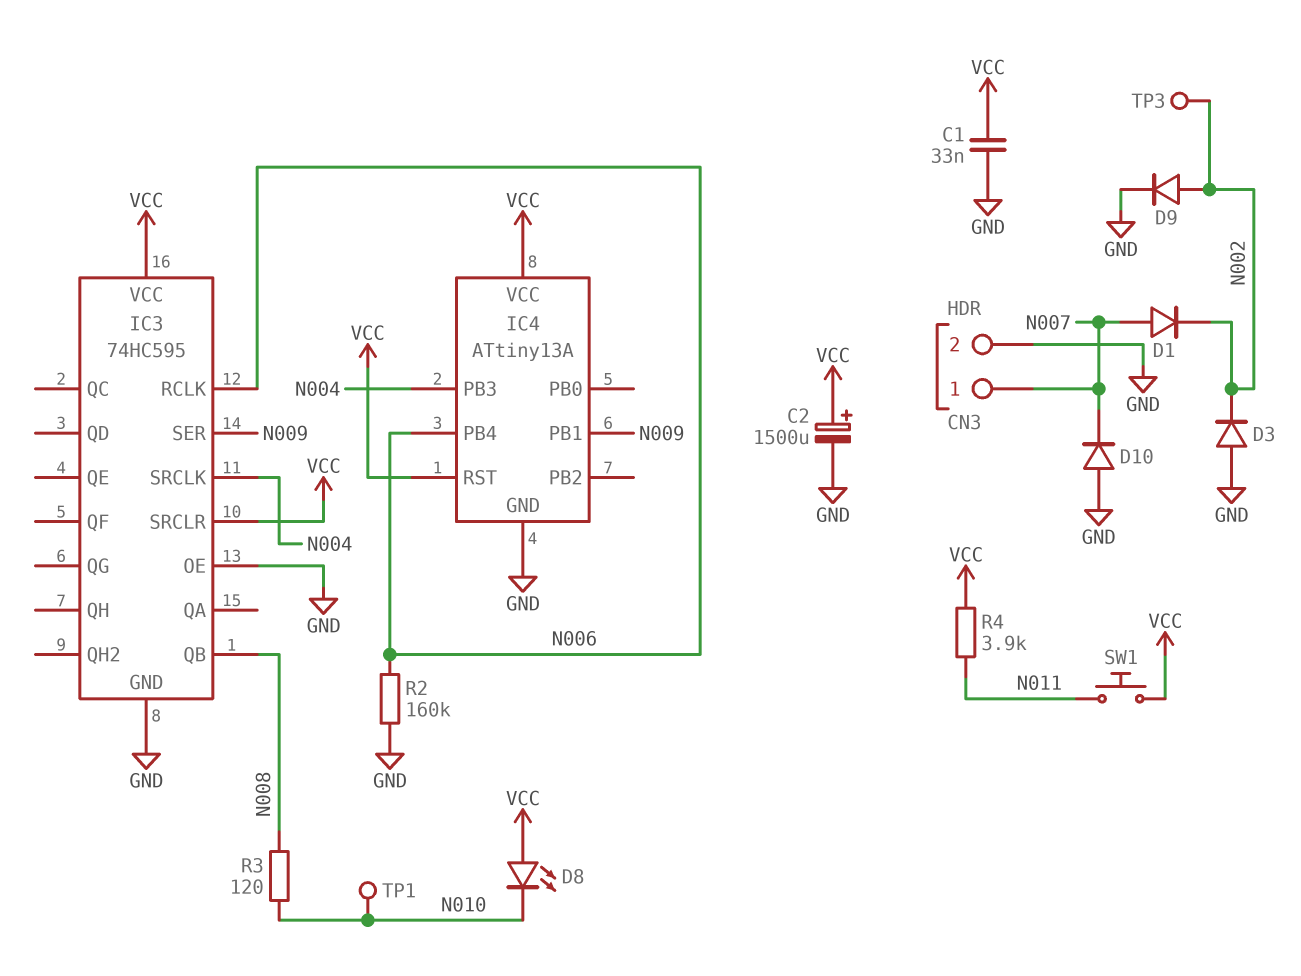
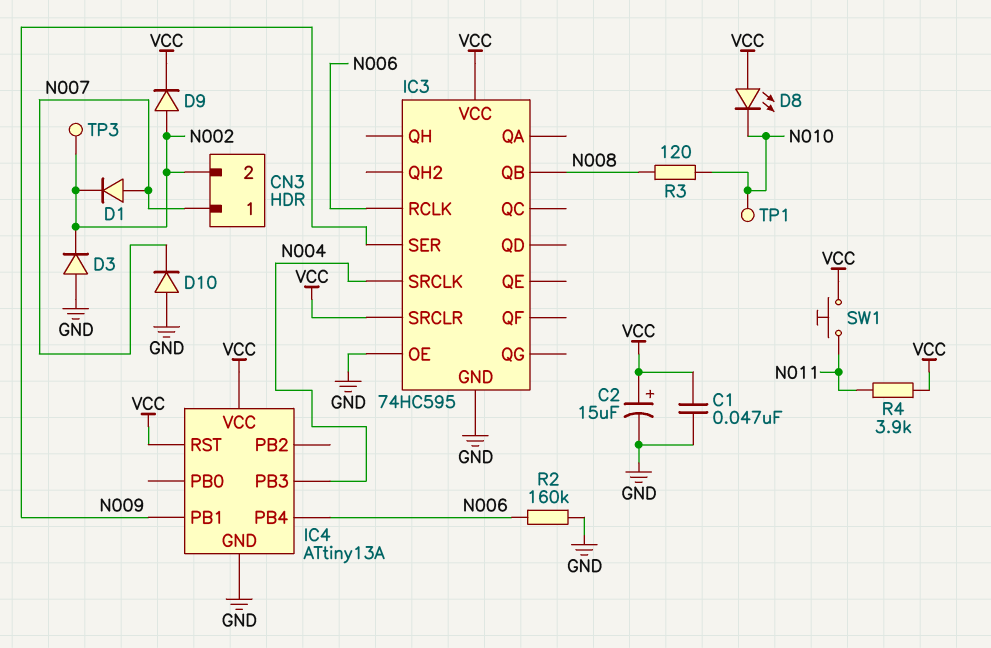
C1: 33nF (GND, VCC) -> 47nF (GND, VCC)
C2: 1500uF (plus VCC, minus GND) -> 15uF (plus VCC, minus GND)
CN3 pin 2: GND -> N002
D9: diode (A N002, K GND) -> diode (A N002, K VCC)

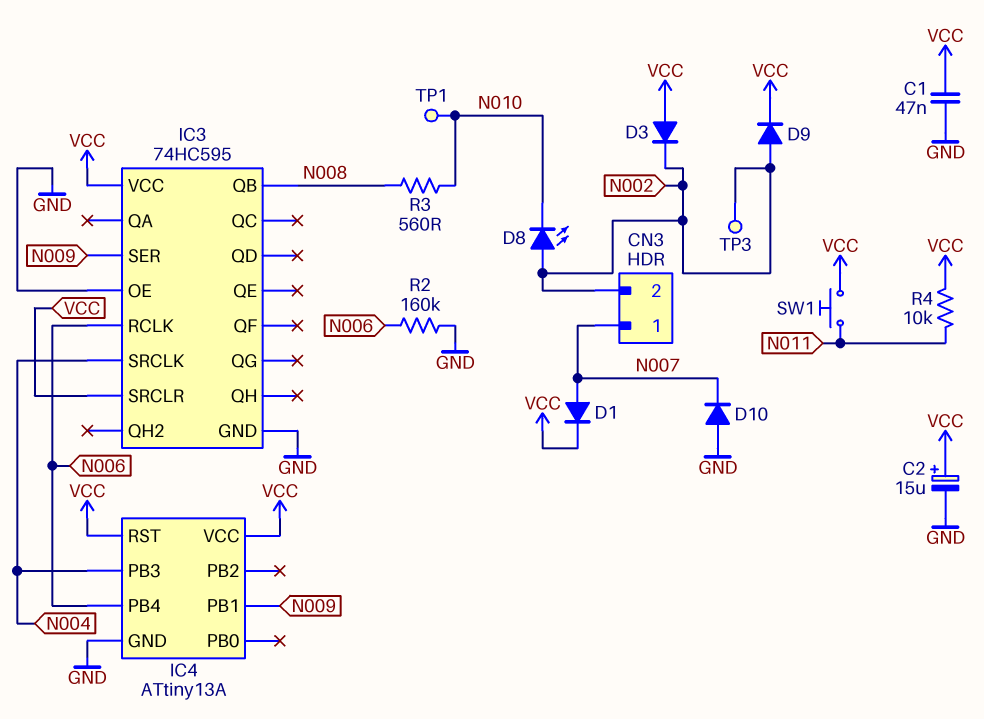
D1: diode (A N007, K N002) -> diode (A N007, K VCC)
D3: diode (A GND, K N002) -> diode (A VCC, K N002)
D8: LED (A VCC, K N010) -> LED (A N002, K N010)
R3: 120 (N008, N010) -> 560 (N008, N010)
R4: 3.9k (N011, VCC) -> 10k (N011, VCC)

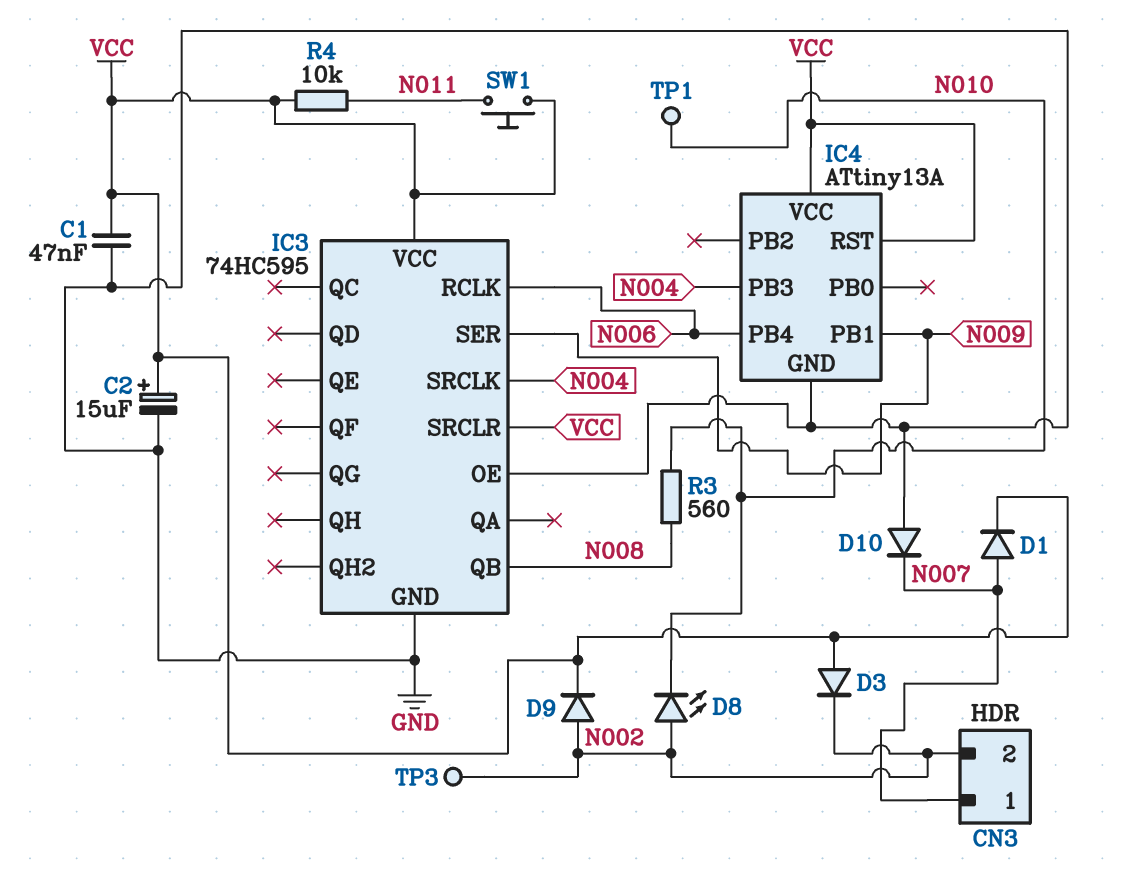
R2: 160k (GND, N006) -> none

